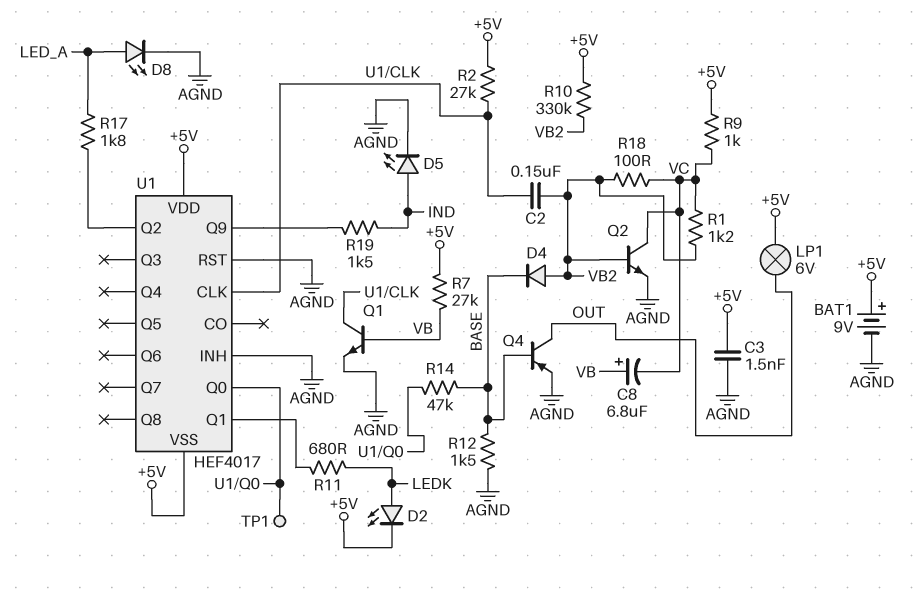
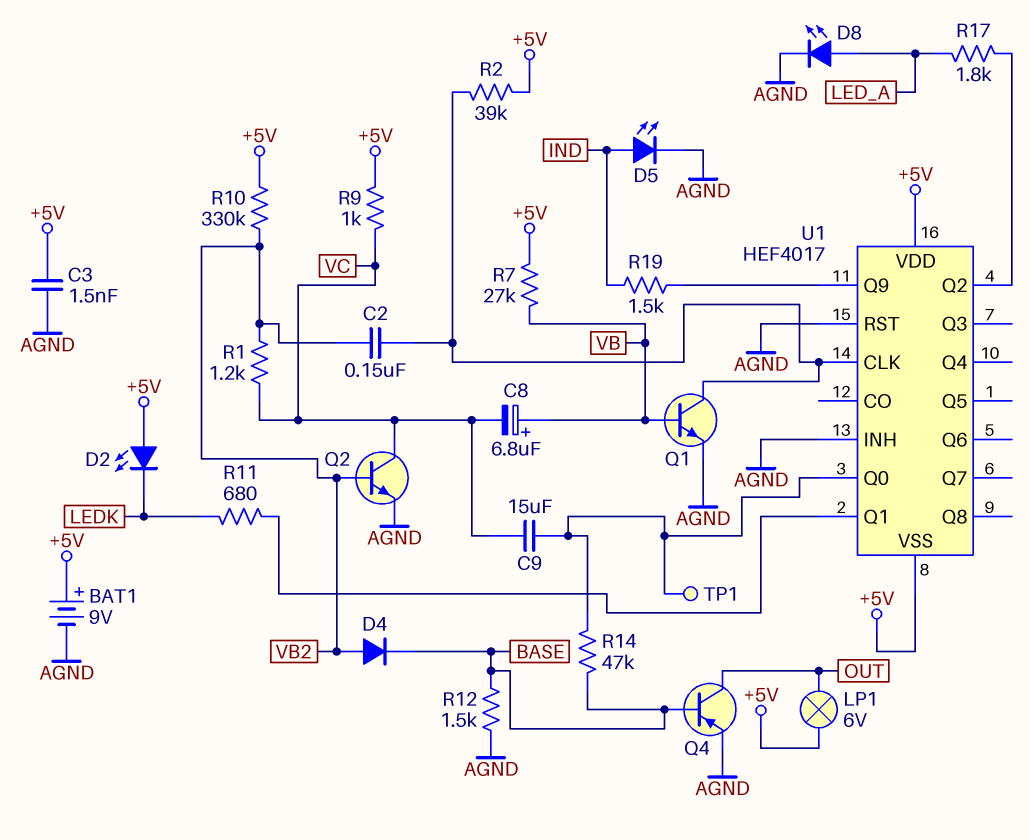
C9: none -> 15uF (U1/Q0, VC)
D2: LED (A LEDK, K +5V) -> LED (A +5V, K LEDK)
R2: 27k (+5V, U1/CLK) -> 39k (+5V, U1/CLK)
R18: 100 (VB2, VC) -> none

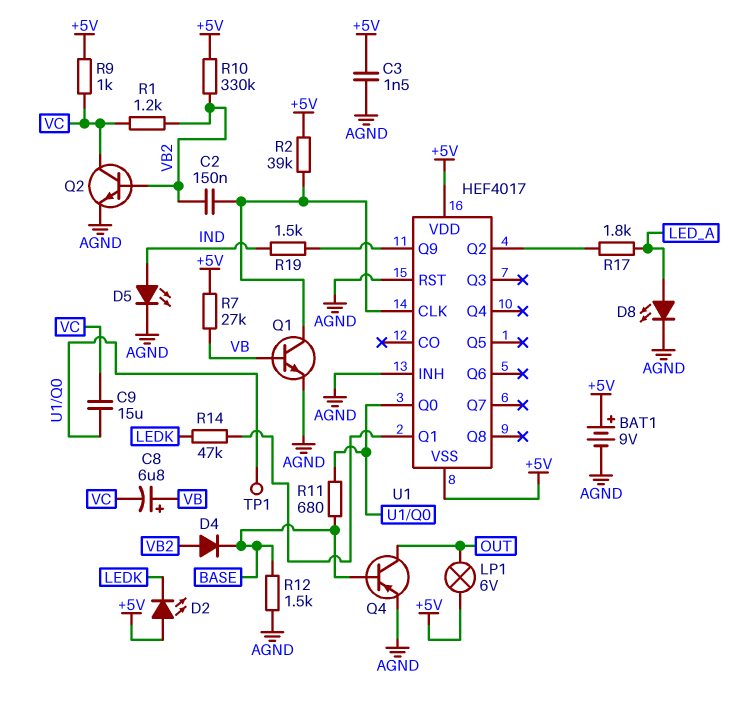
R11: 680 (LEDK, U1/Q1) -> 680 (BASE, U1/Q0)
R14: 47k (BASE, U1/Q0) -> 47k (LEDK, U1/Q1)

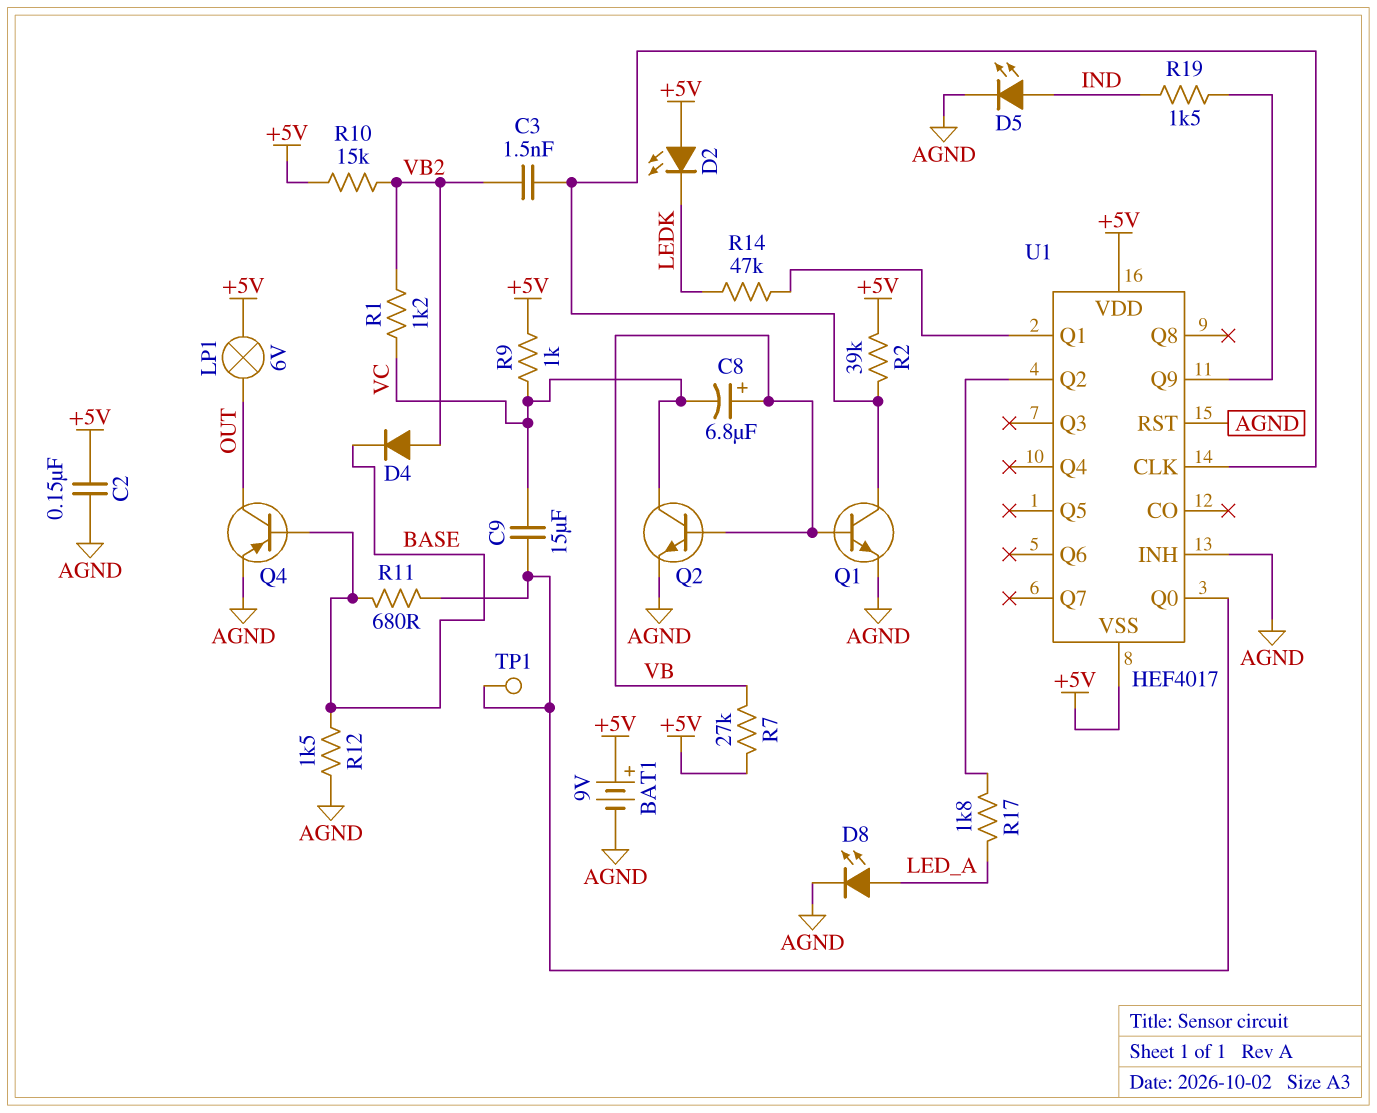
C2: 150nF (U1/CLK, VB2) -> 150nF (+5V, AGND)
C3: 1.5nF (+5V, AGND) -> 1.5nF (U1/CLK, VB2)
Q2: NPN (B VB2, C VC, E AGND) -> NPN (B VB, C VC, E AGND)
R10: 330k (+5V, VB2) -> 15k (+5V, VB2)

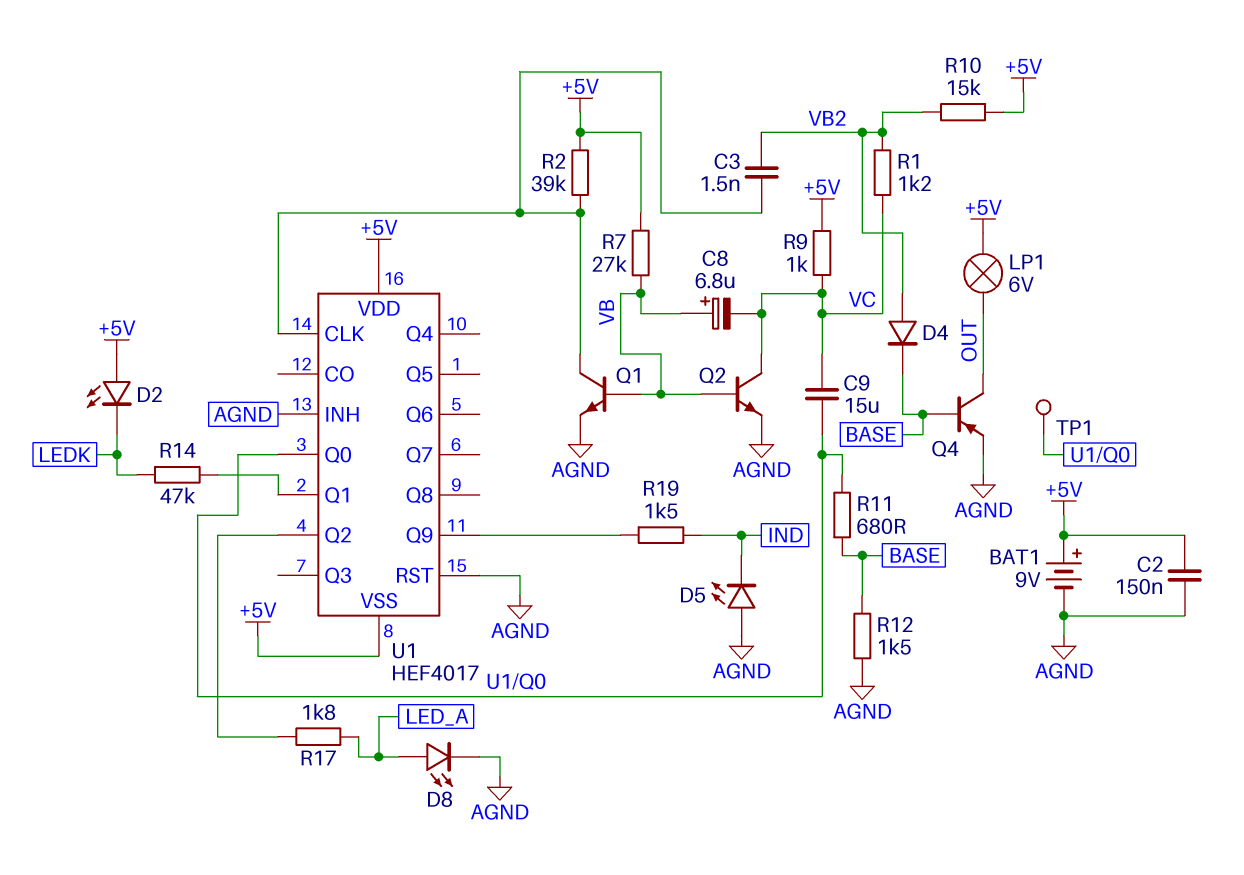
D5: LED (A IND, K AGND) -> LED (A AGND, K IND)

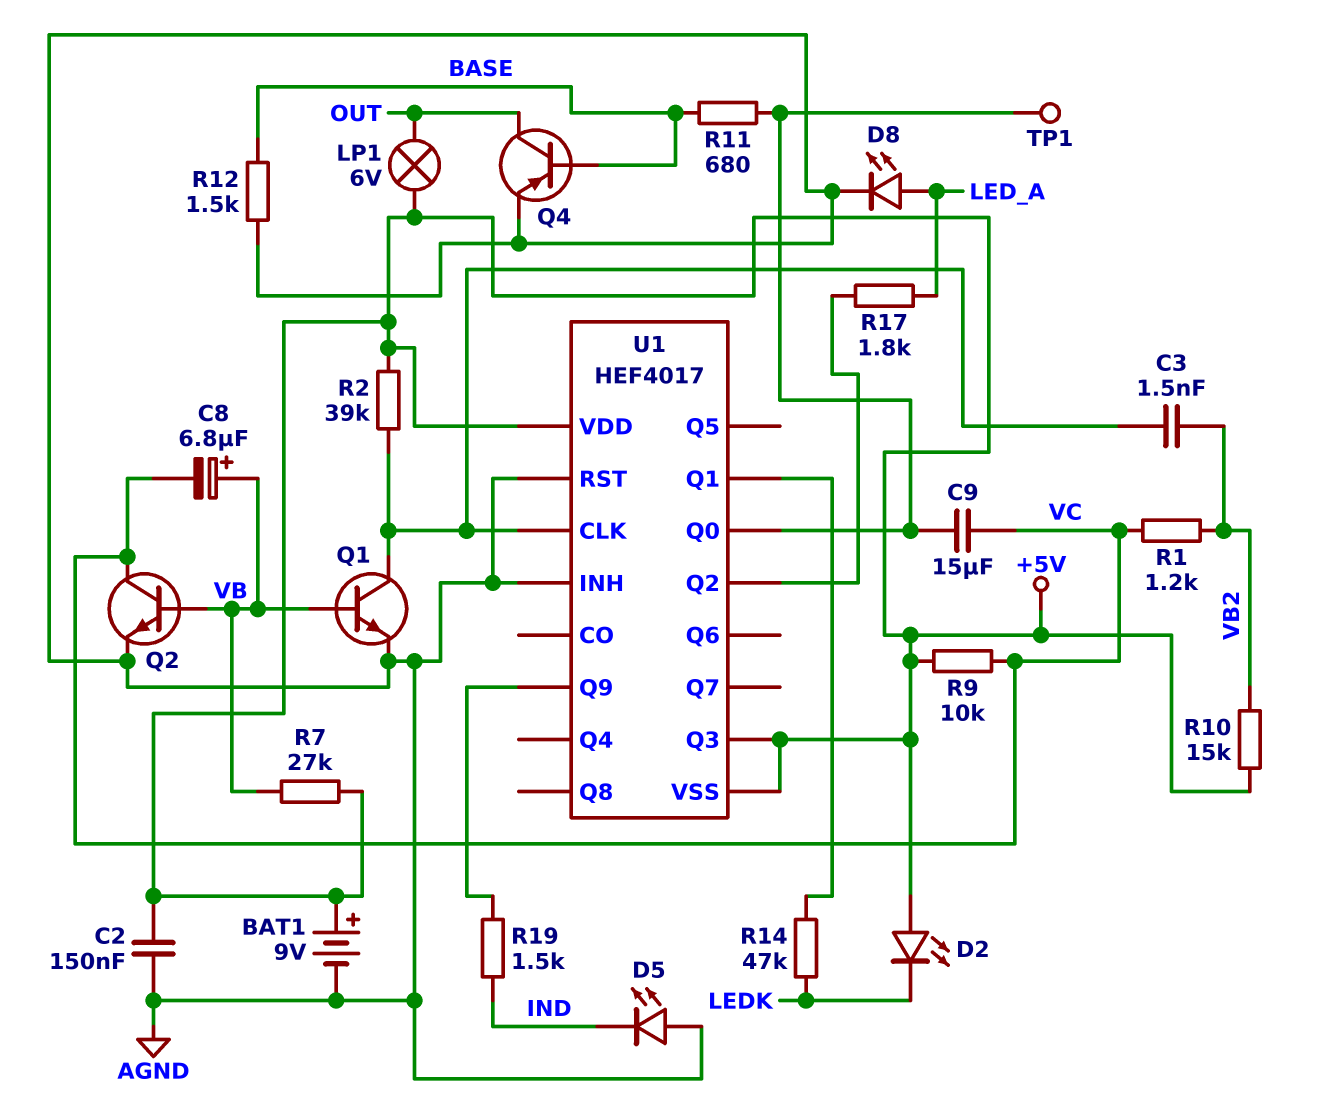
D4: diode (A VB2, K BASE) -> none
R9: 1k (+5V, VC) -> 10k (+5V, VC)
U1 pin Q3: none -> +5V

